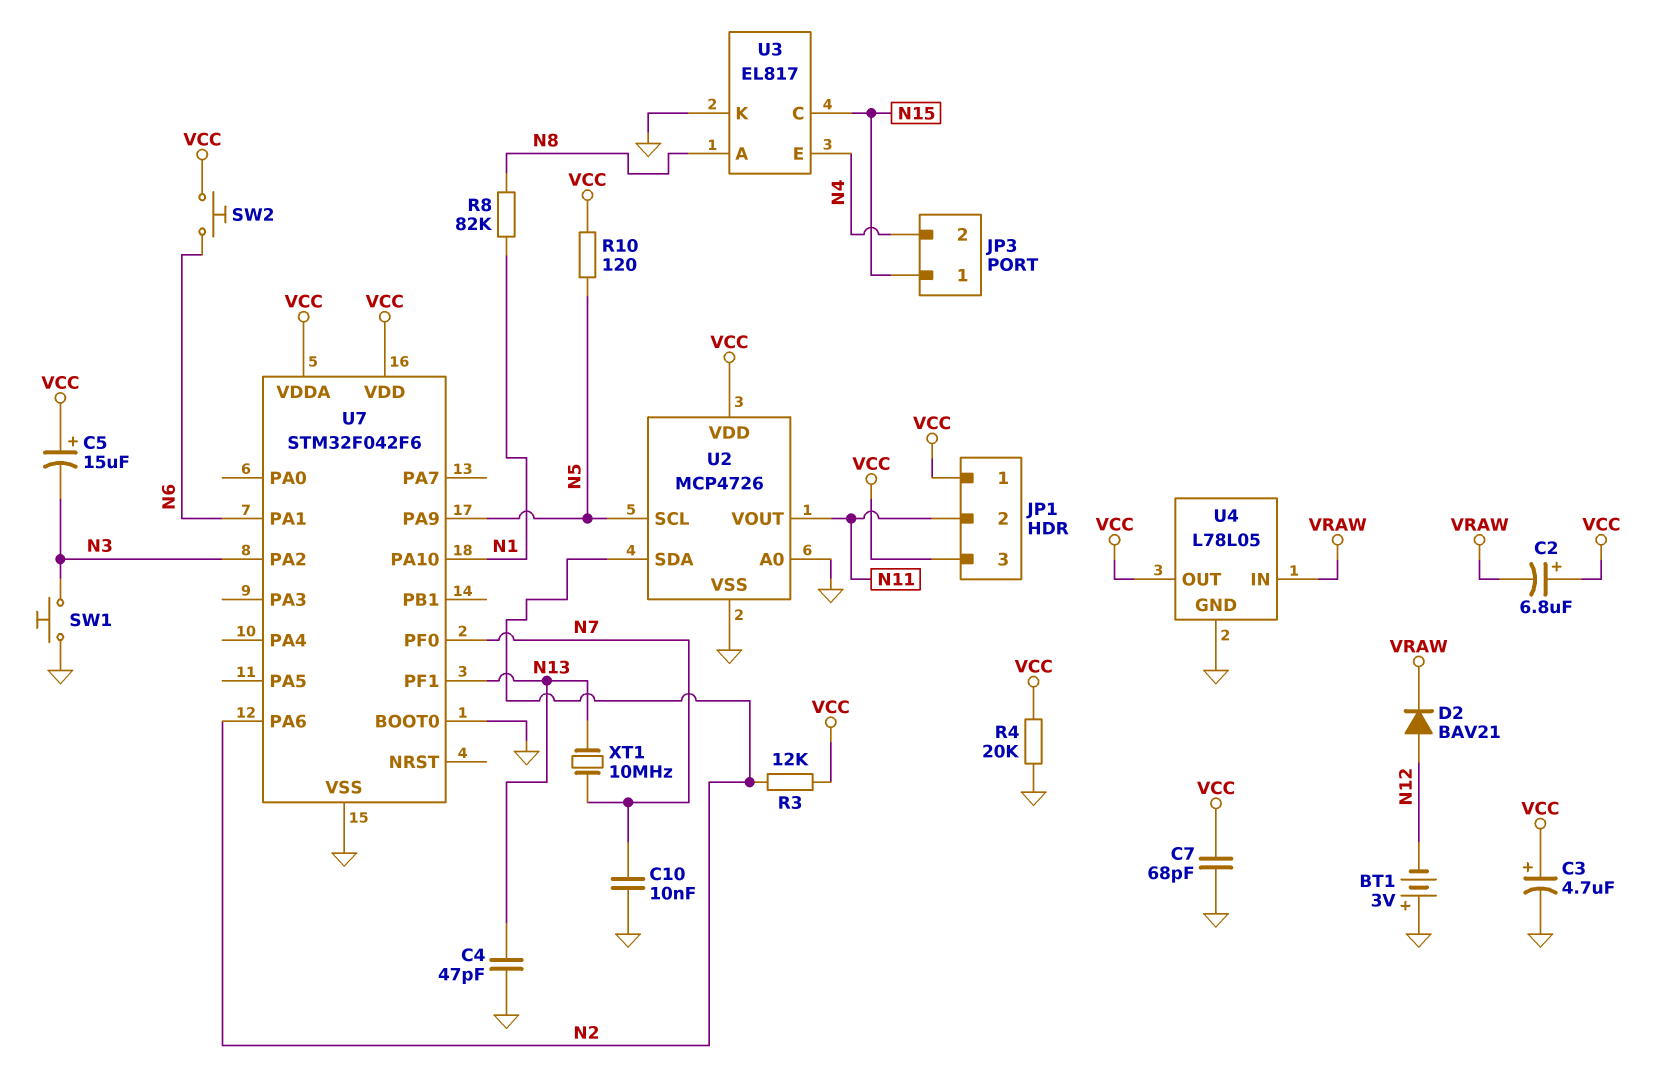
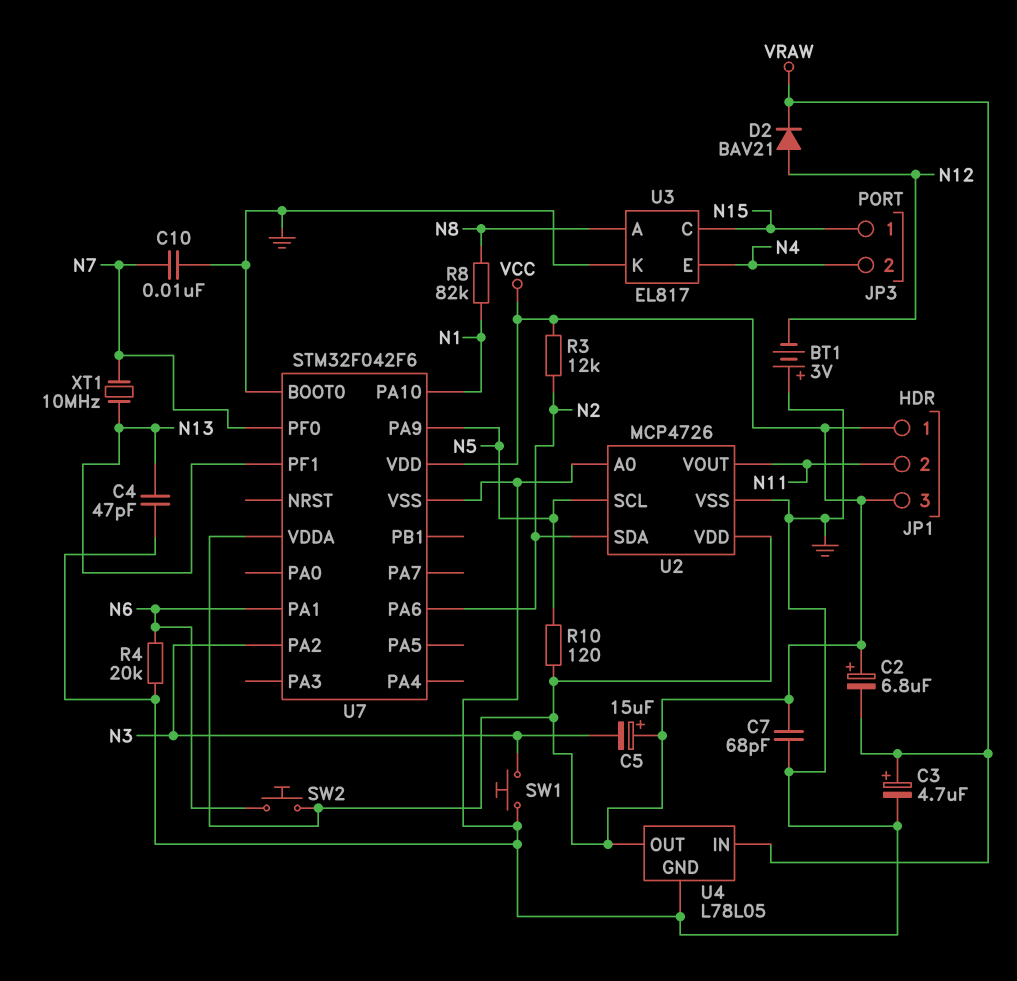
C3: 4.7uF (plus VCC, minus GND) -> 4.7uF (plus VRAW, minus GND)
R4: 20k (GND, VCC) -> 20k (GND, N6)

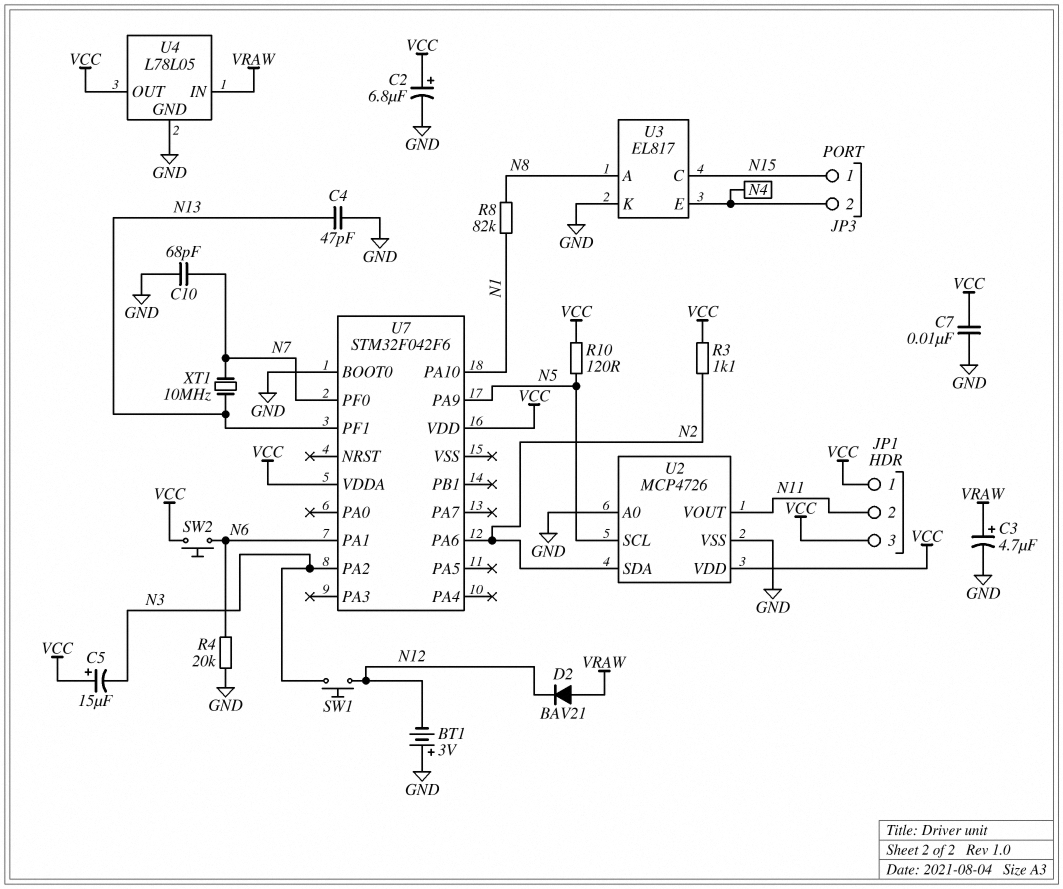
C2: 6.8uF (plus VCC, minus VRAW) -> 6.8uF (plus VCC, minus GND)
C7: 68pF (GND, VCC) -> 10nF (GND, VCC)
C10: 10nF (GND, N7) -> 68pF (GND, N7)
D2: diode BAV21 (A N12, K VRAW) -> diode BAV21 (A VRAW, K N12)
R3: 12k (N2, VCC) -> 1.1k (N2, VCC)
SW1: button (GND, N3) -> button (N3, N12)
U7 pin VSS: GND -> none

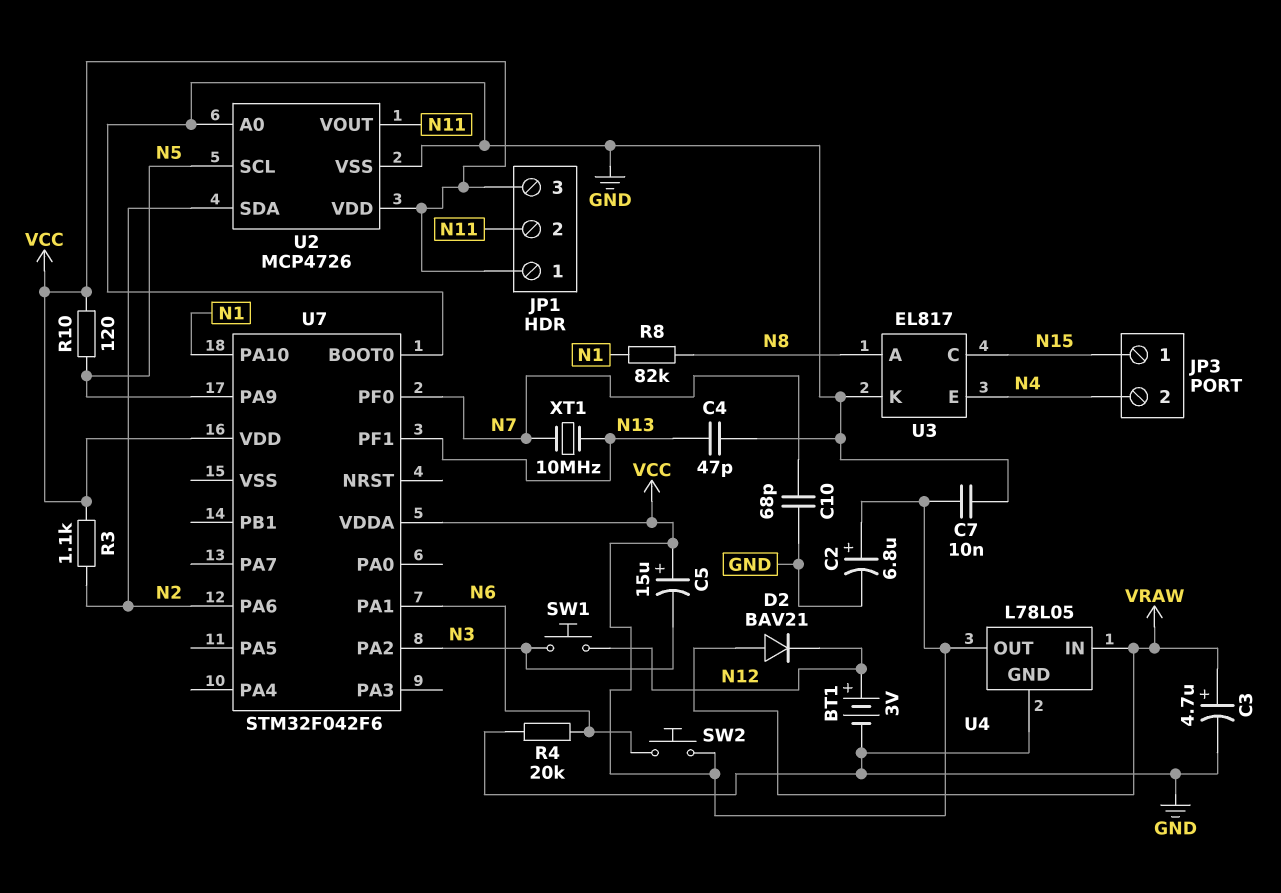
BT1: 3V (plus GND, minus N12) -> 3V (plus N12, minus GND)

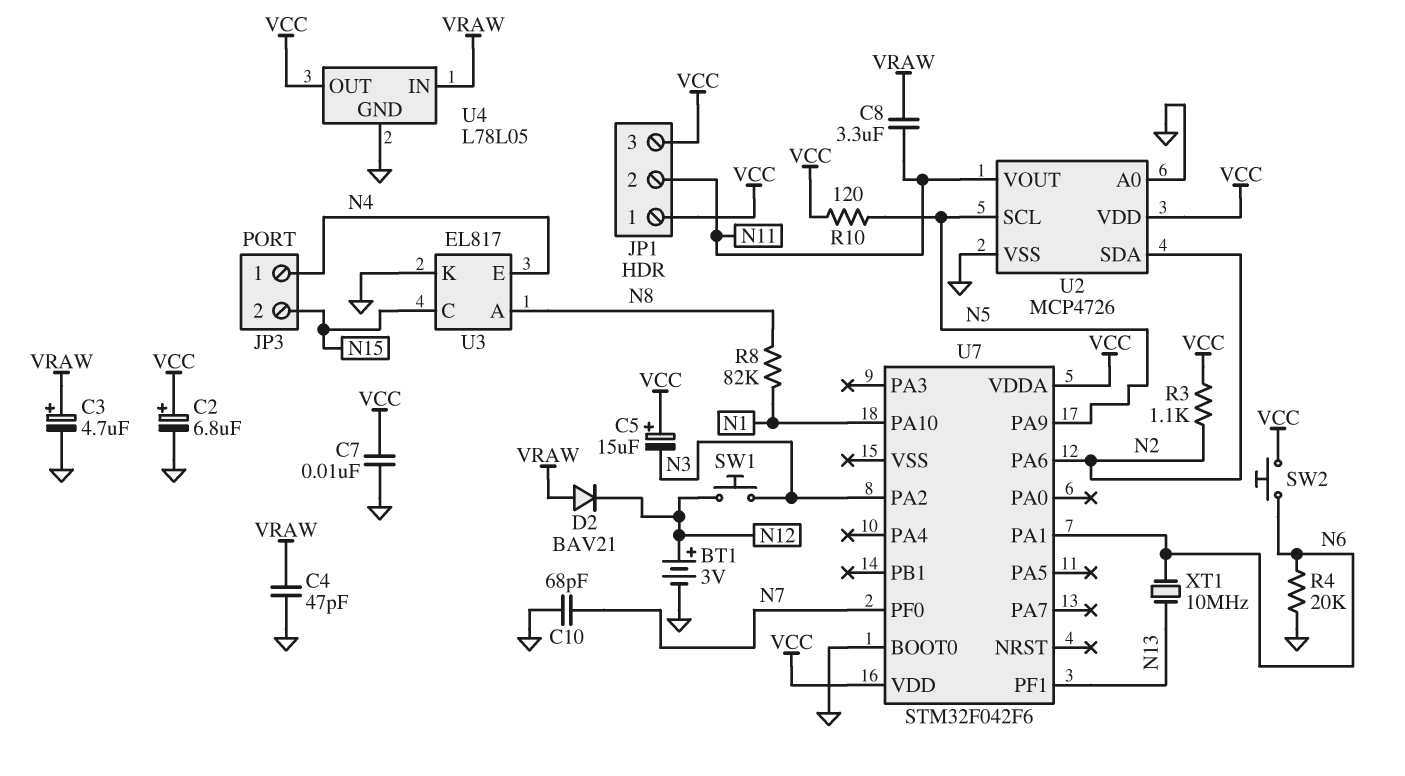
C4: 47pF (GND, N13) -> 47pF (GND, VRAW)
C8: none -> 3.3uF (N11, VRAW)
JP3 pin 1: N15 -> N4
JP3 pin 2: N4 -> N15
XT1: 10MHz (N7, N13) -> 10MHz (N6, N13)

